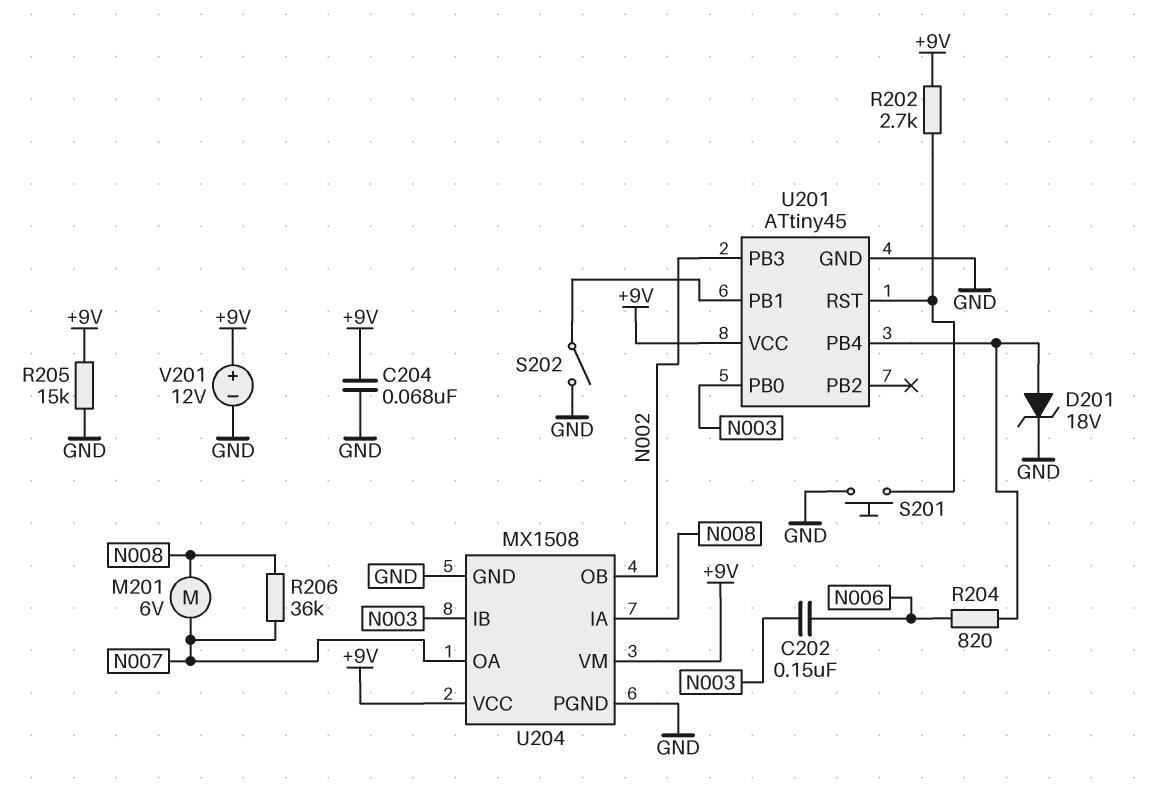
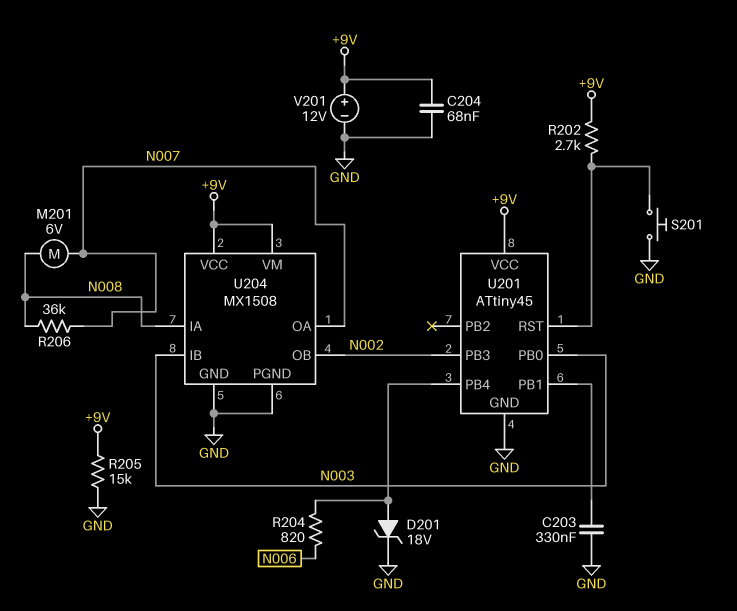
C202: 150nF (N003, N006) -> none
C203: none -> 330nF (GND, U201/PB1)
S202: switch (GND, U201/PB1) -> none

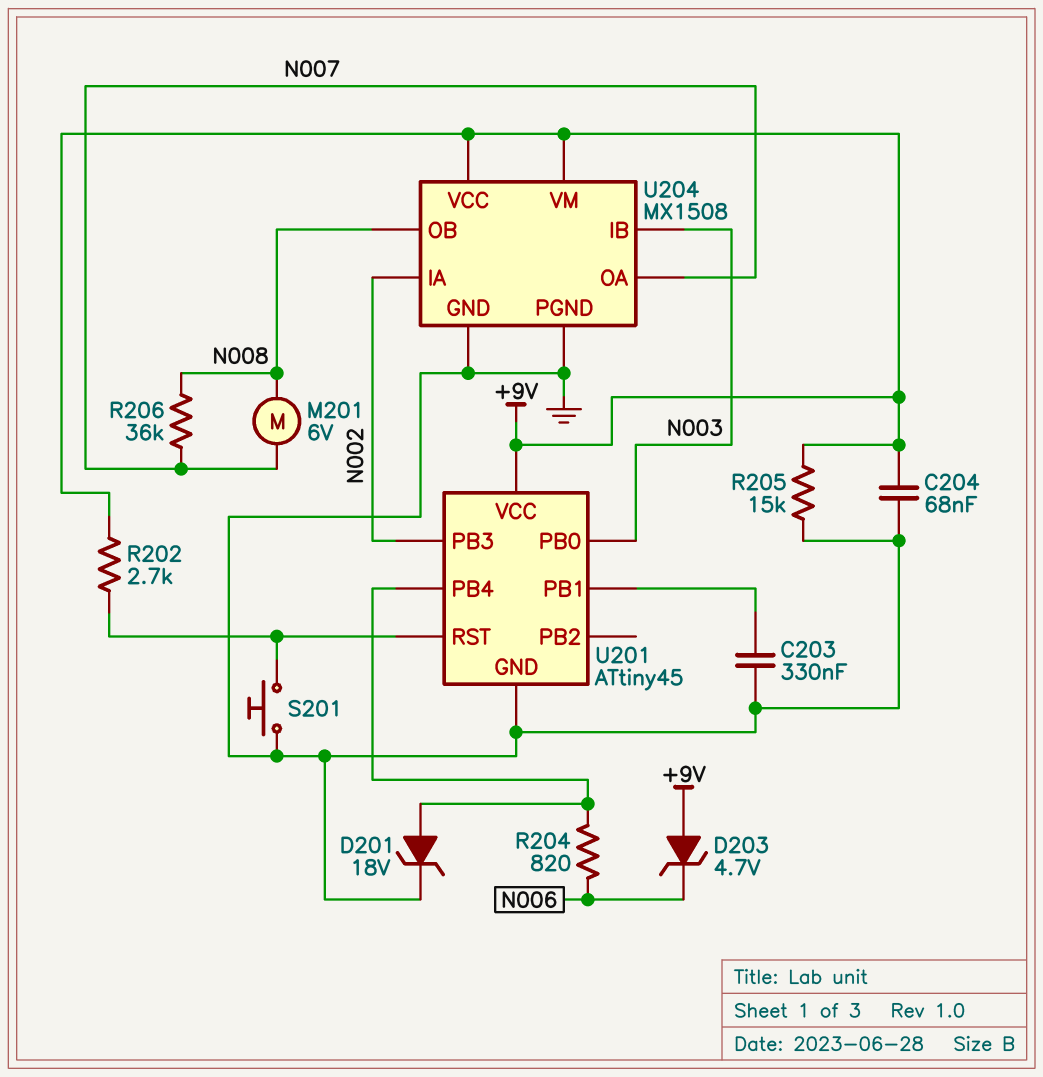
D203: none -> zener 4.7V (A +9V, K N006)
U204 pin IA: N008 -> N002
U204 pin OB: N002 -> N008
V201: 12V (plus +9V, minus GND) -> none

